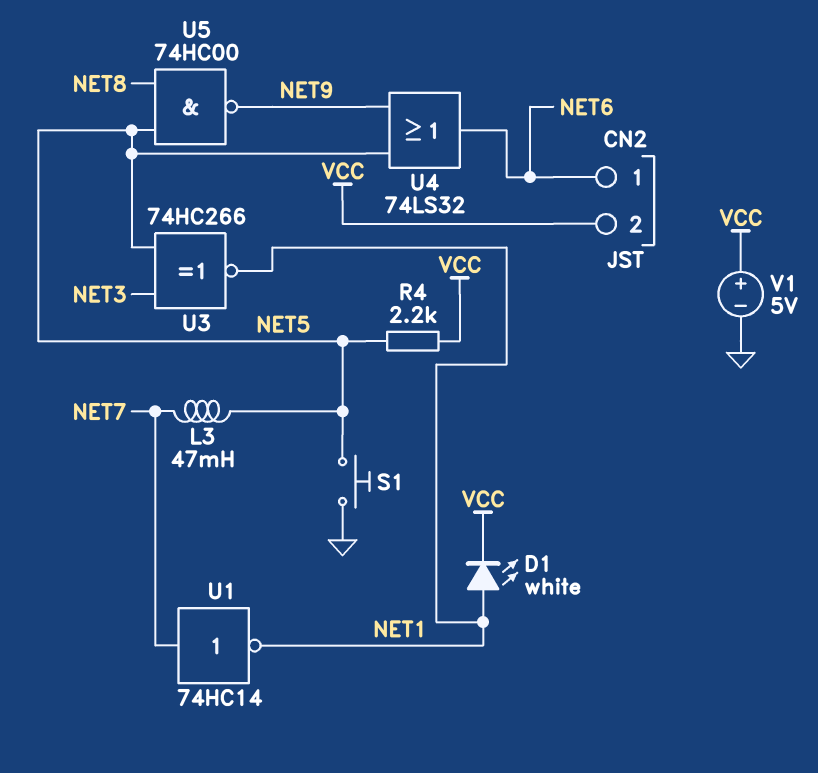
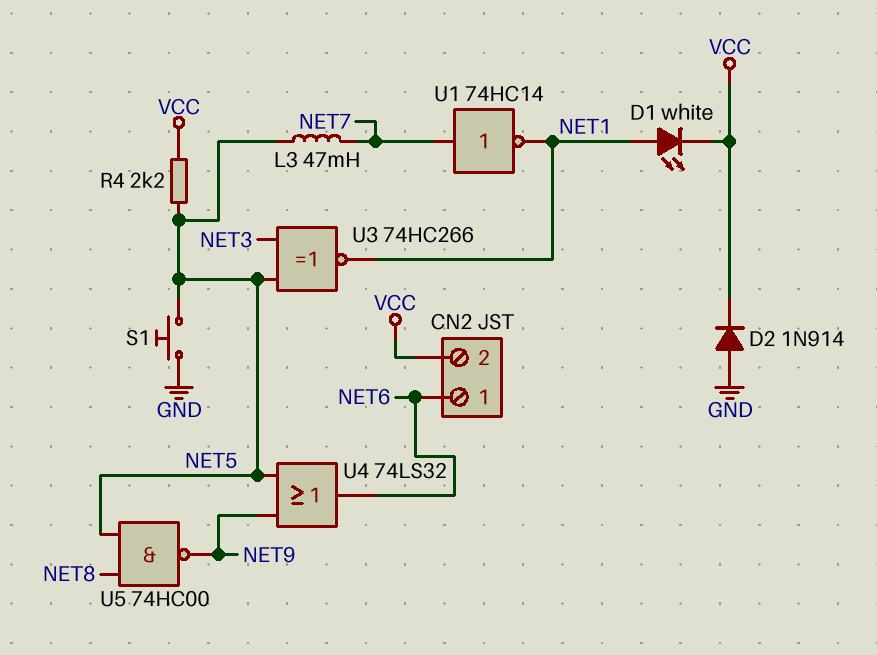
D2: none -> diode 1N914 (A GND, K VCC)
V1: 5V (plus VCC, minus GND) -> none

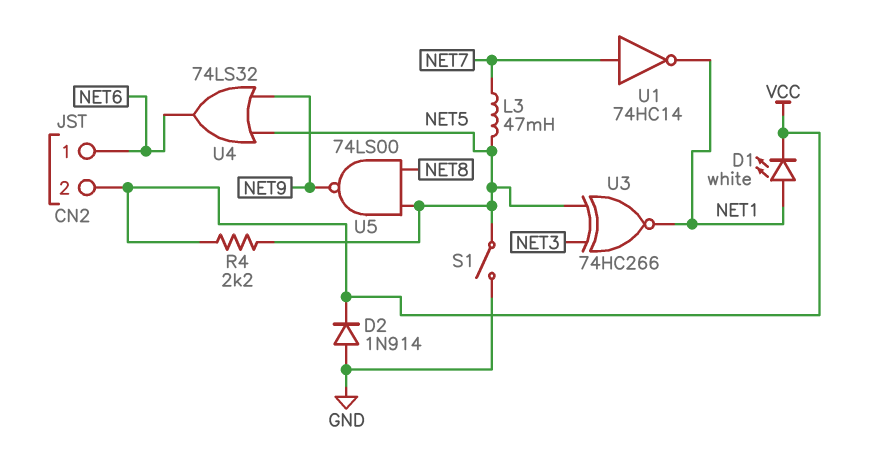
S1: button (GND, NET5) -> switch (GND, NET5)
U5: NAND 74HC00 (in NET5, in NET8, out NET9) -> NAND 74LS00 (in NET5, in NET8, out NET9)

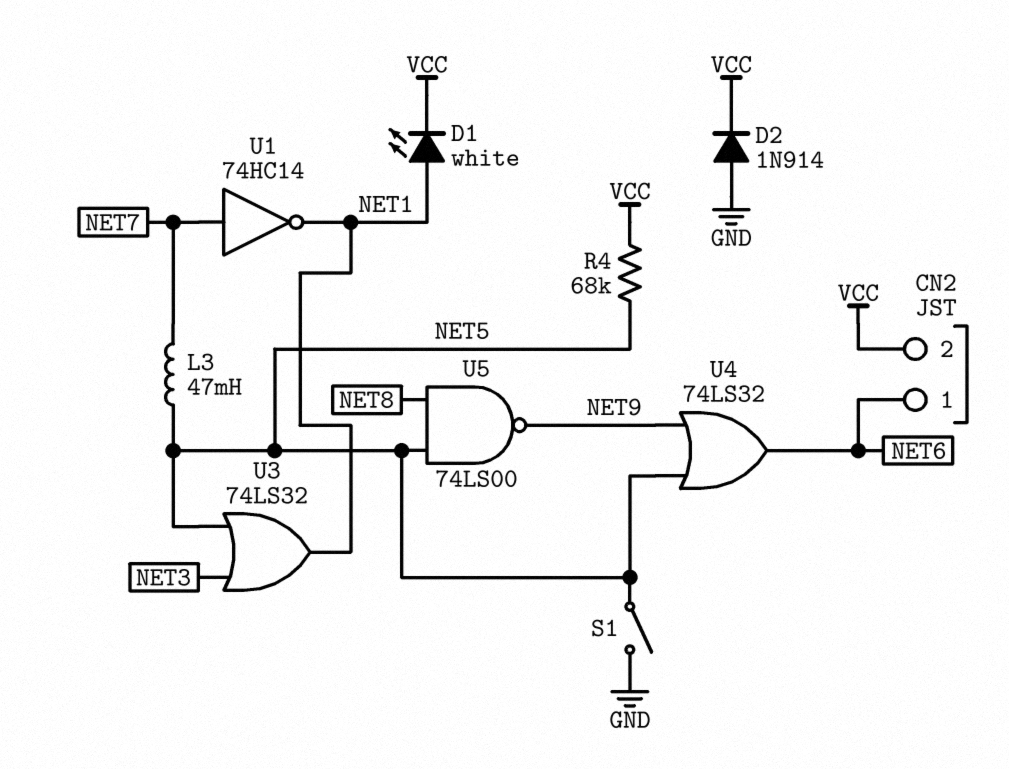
R4: 2.2k (NET5, VCC) -> 68k (NET5, VCC)
U3: XNOR 74HC266 (in NET3, in NET5, out NET1) -> OR 74LS32 (in NET3, in NET5, out NET1)

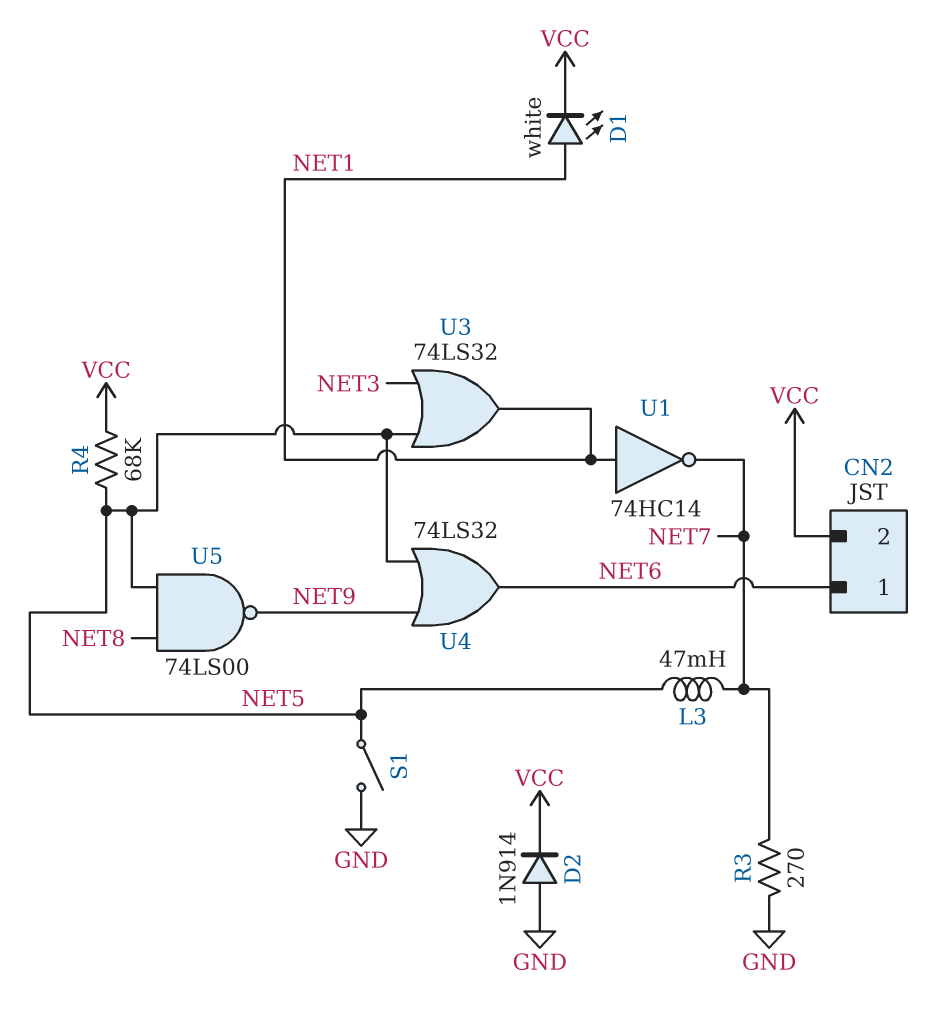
R3: none -> 270 (GND, NET7)
U1: NOT 74HC14 (in NET7, out NET1) -> NOT 74HC14 (in NET1, out NET7)

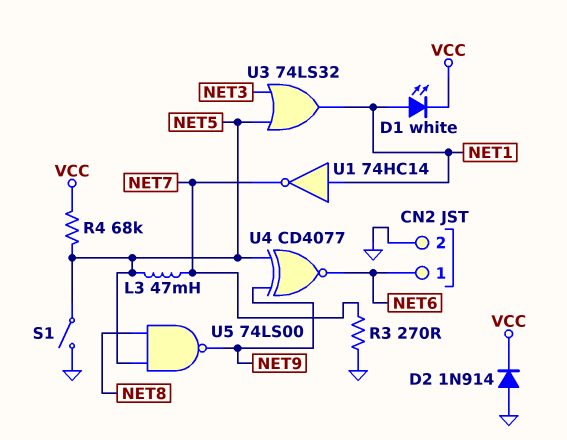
CN2 pin 2: VCC -> GND
U4: OR 74LS32 (in NET5, in NET9, out NET6) -> XNOR CD4077 (in NET5, in NET9, out NET6)

